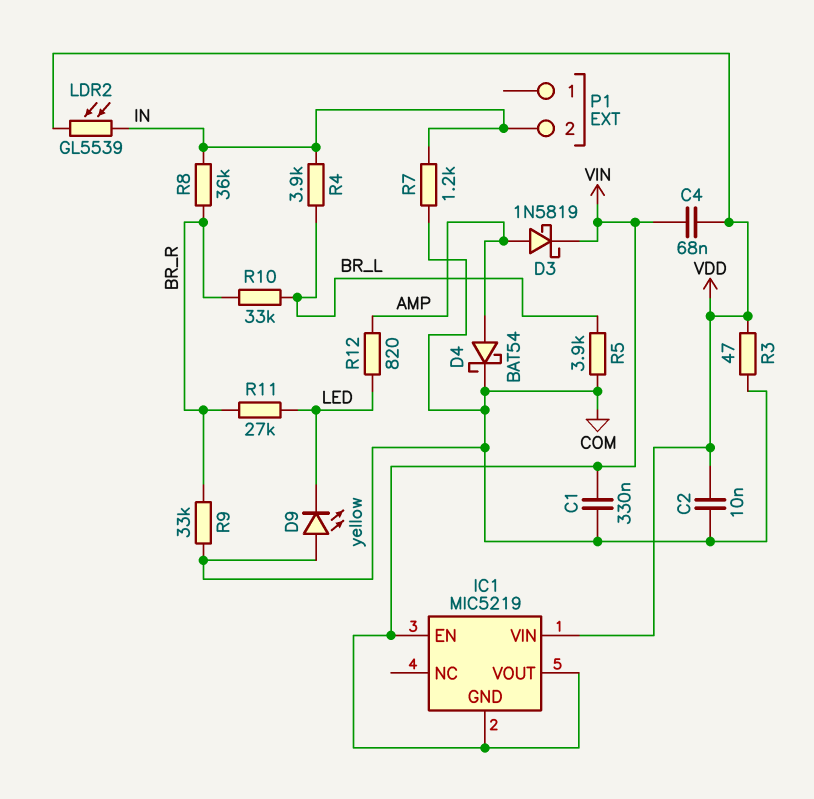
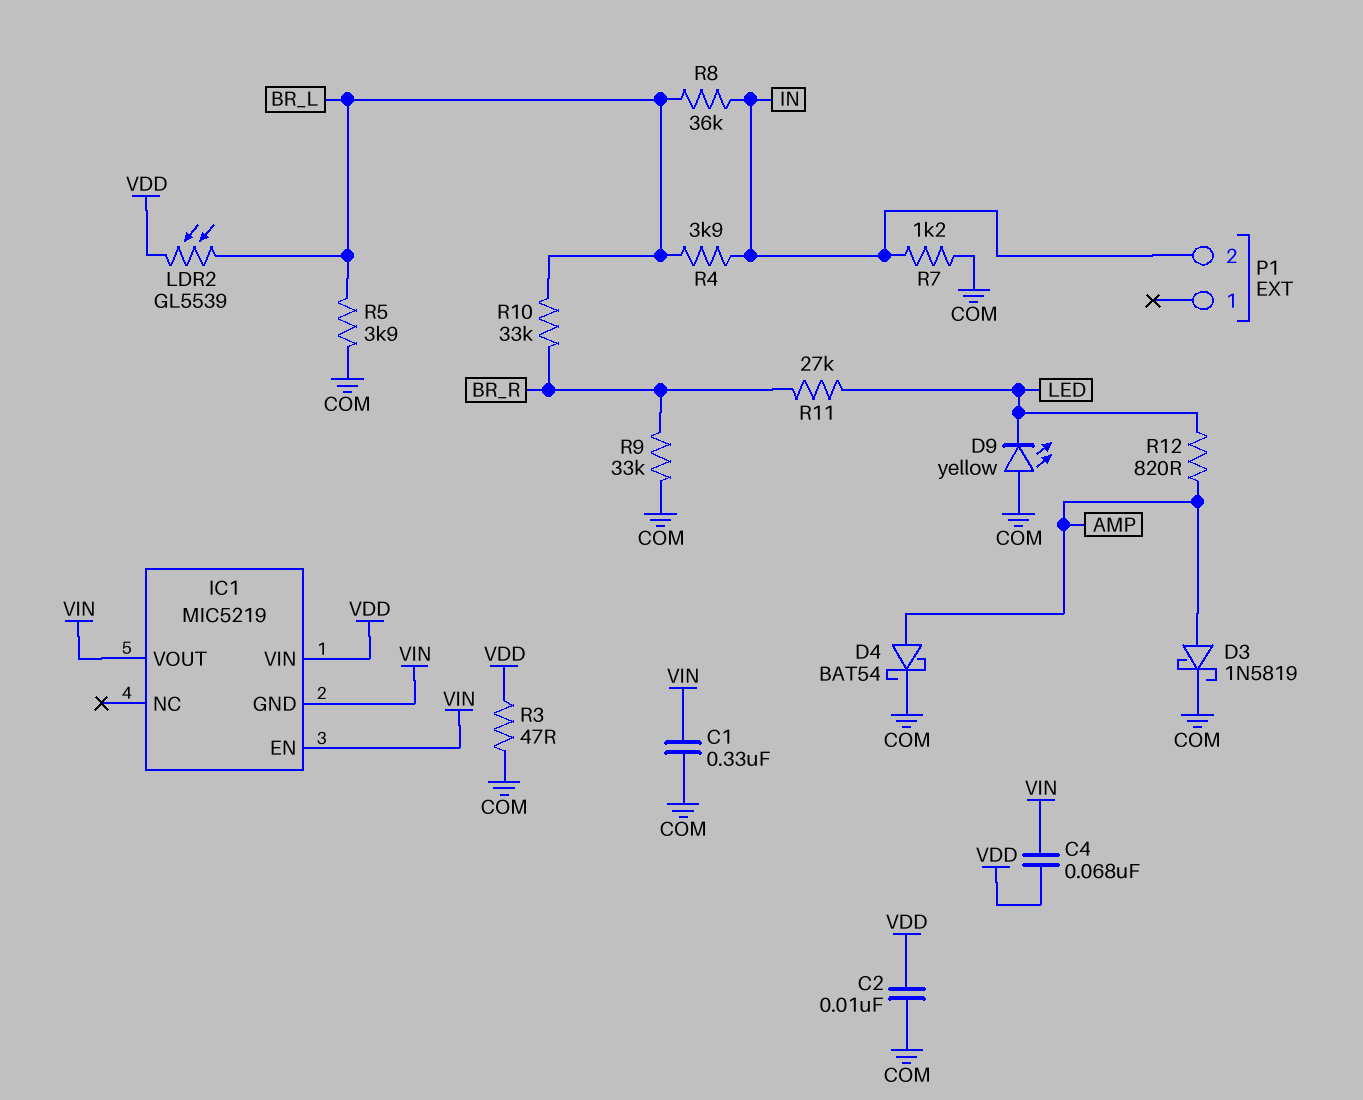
D3: schottky 1N5819 (A AMP, K VIN) -> schottky 1N5819 (A AMP, K COM)
LDR2: GL5539 (IN, VDD) -> GL5539 (BR_L, VDD)
R8: 36k (BR_R, IN) -> 36k (BR_L, IN)

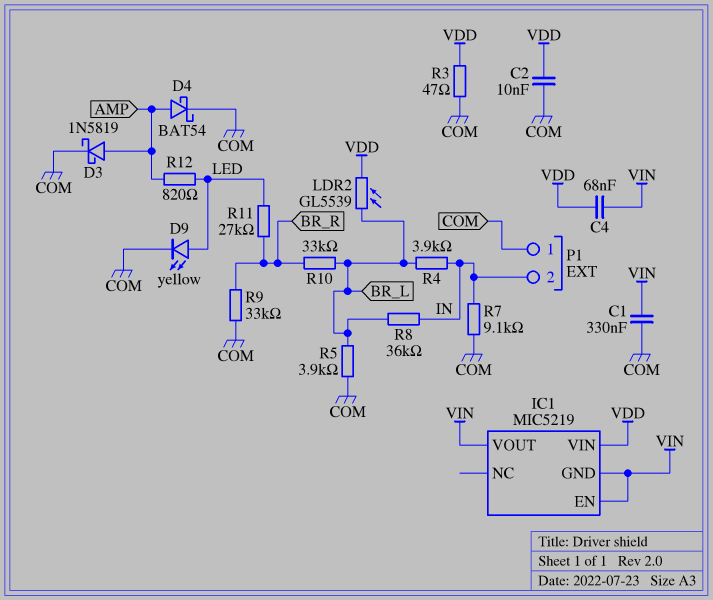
D9: LED yellow (A COM, K LED) -> LED yellow (A LED, K COM)
P1 pin 1: none -> COM
R7: 1.2k (COM, IN) -> 9.1k (COM, IN)

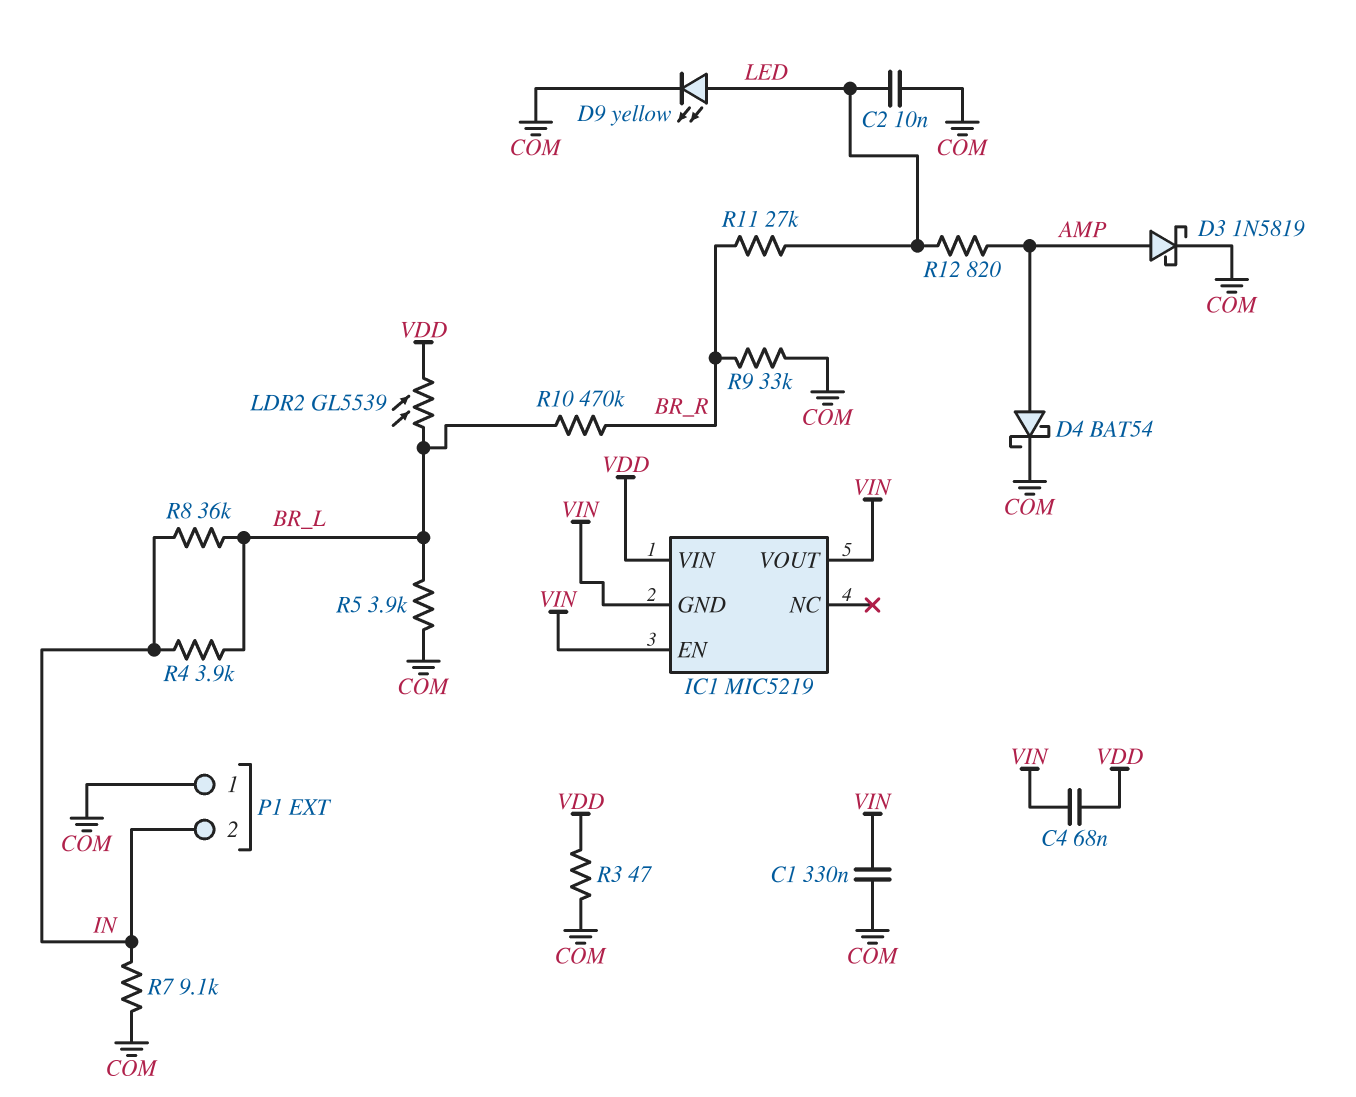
C2: 10nF (COM, VDD) -> 10nF (COM, LED)
R10: 33k (BR_L, BR_R) -> 470k (BR_L, BR_R)

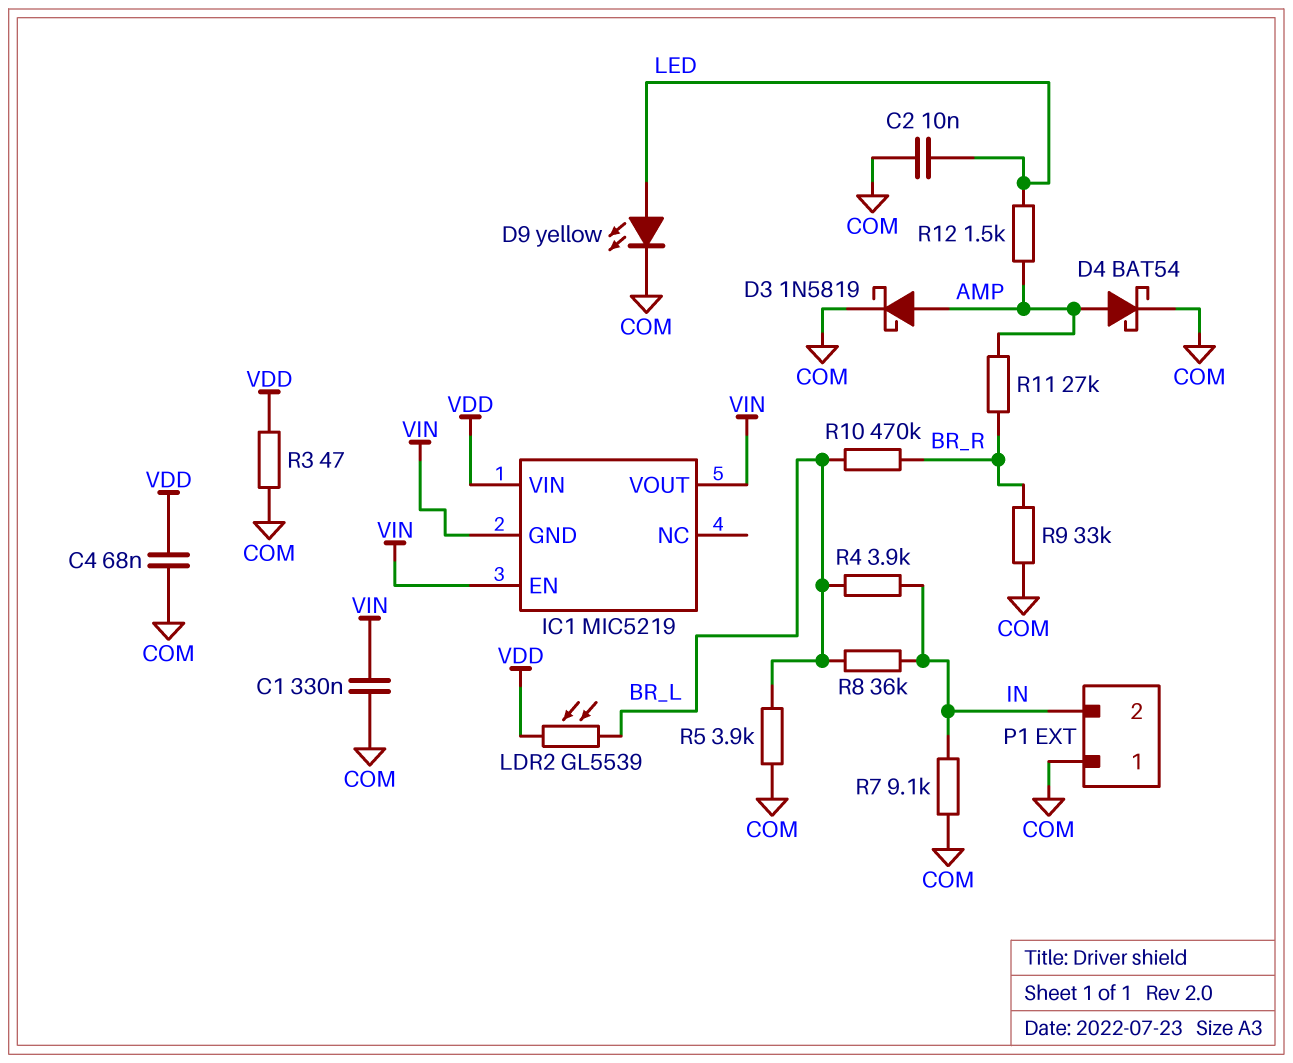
C4: 68nF (VDD, VIN) -> 68nF (COM, VDD)
R11: 27k (BR_R, LED) -> 27k (AMP, BR_R)
R12: 820 (AMP, LED) -> 1.5k (AMP, LED)

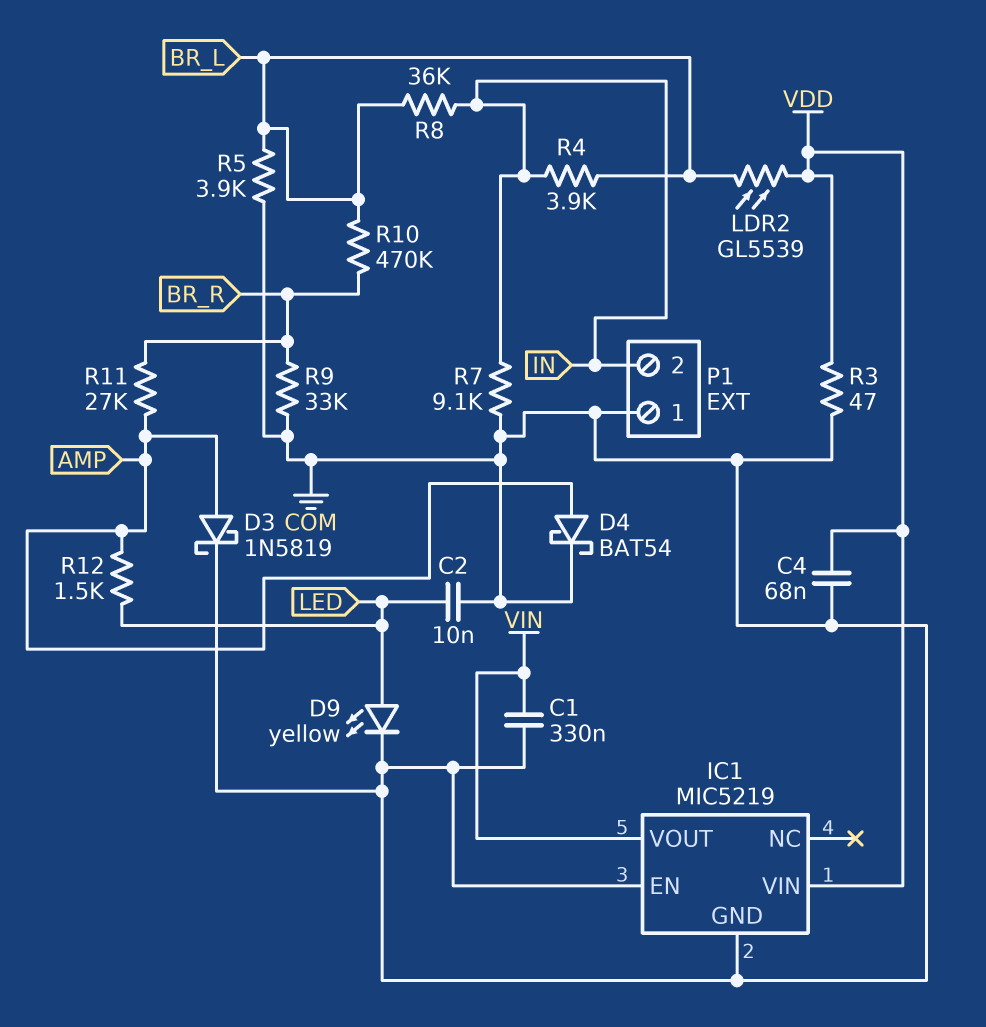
IC1 pin EN: VIN -> COM
IC1 pin GND: VIN -> COM

